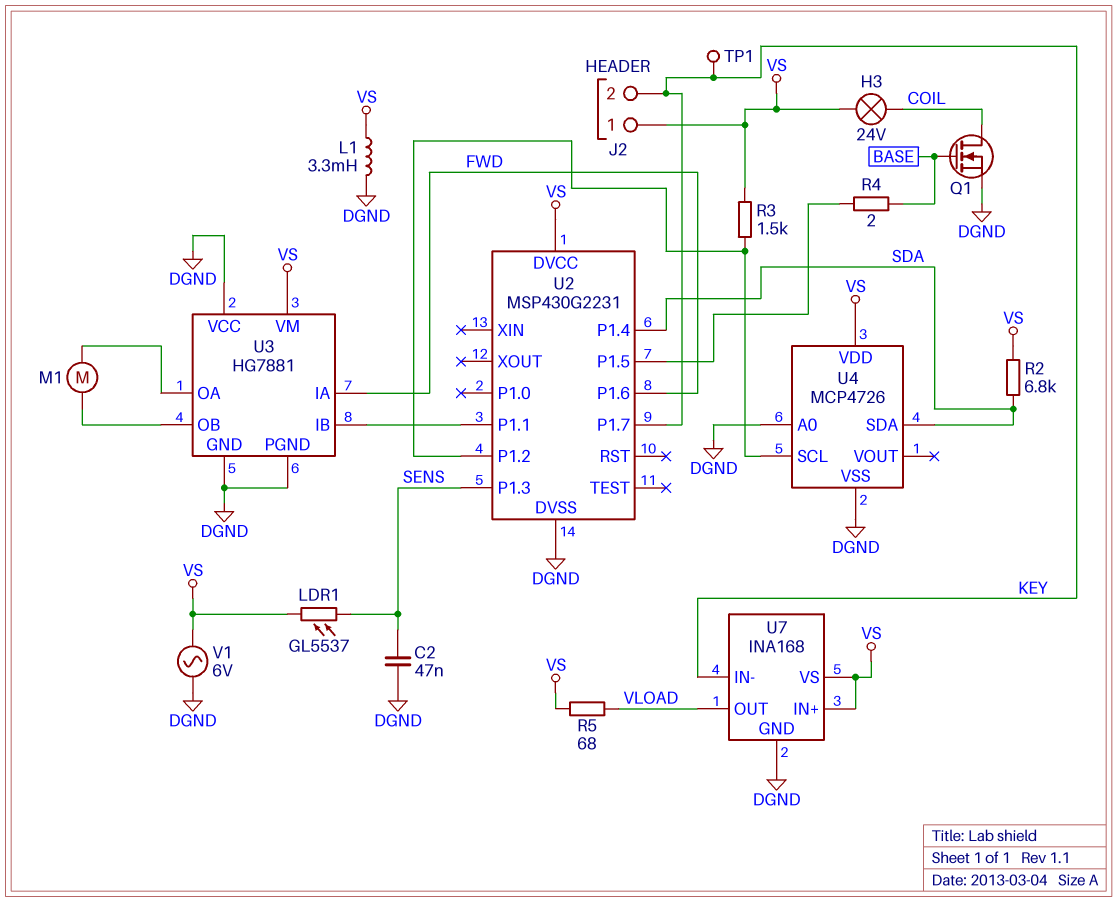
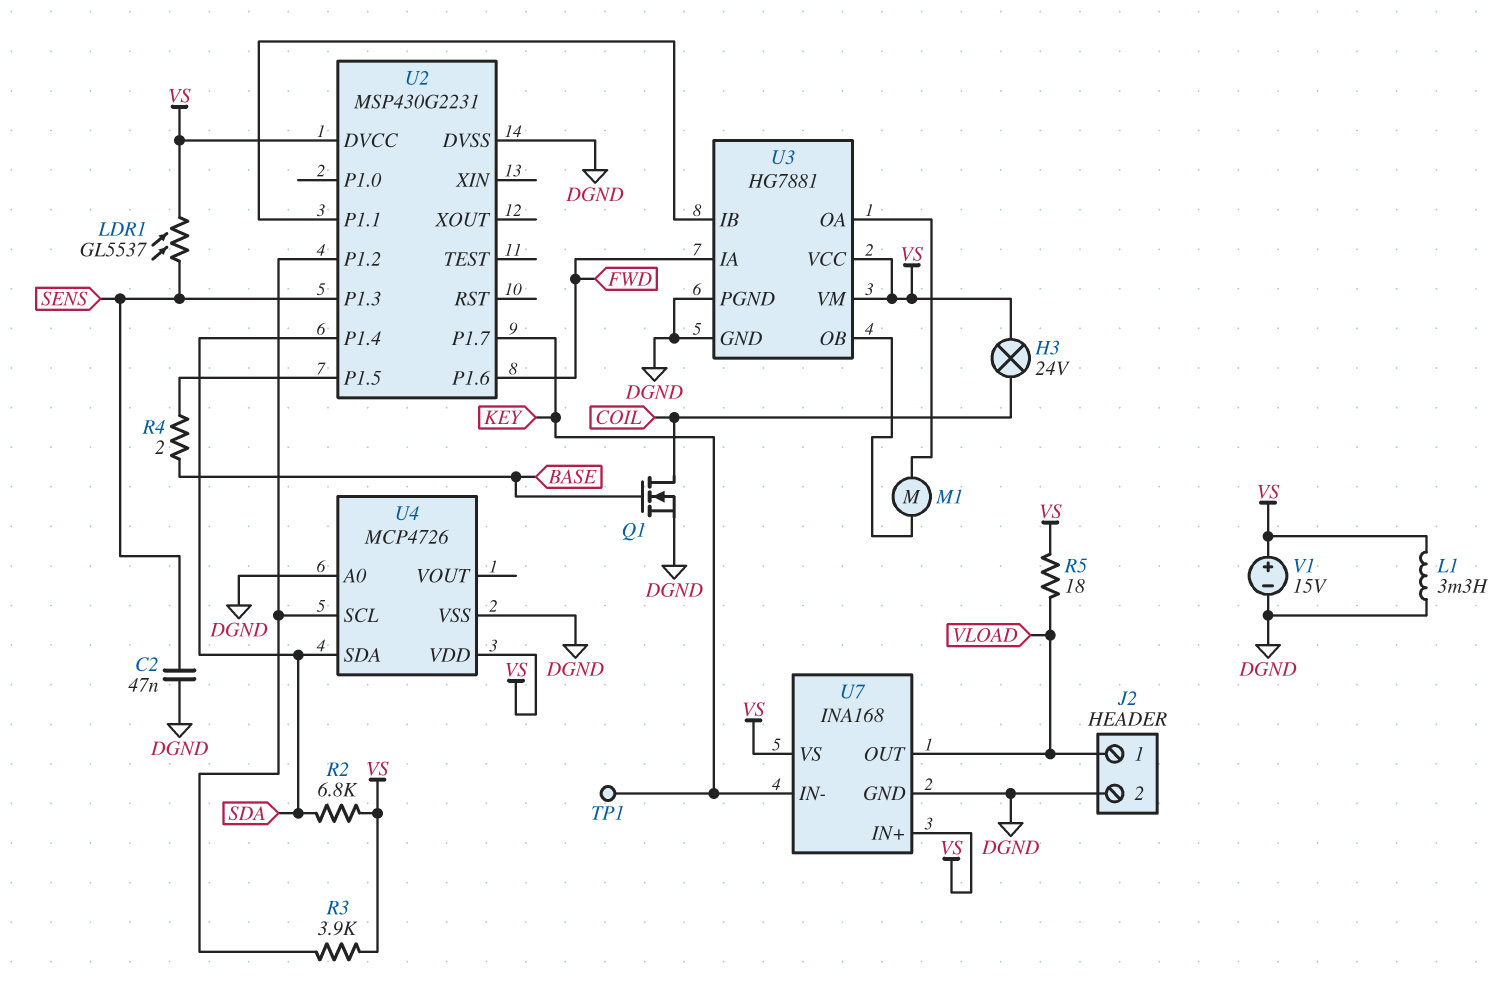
J2 pin 1: VS -> VLOAD
J2 pin 2: KEY -> DGND
R3: 1.5k (U2/P1.2, VS) -> 3.9k (U2/P1.2, VS)
R5: 68 (VLOAD, VS) -> 18 (VLOAD, VS)
U3 pin VCC: DGND -> VS
V1: AC 6V (DGND, VS) -> 15V (plus VS, minus DGND)

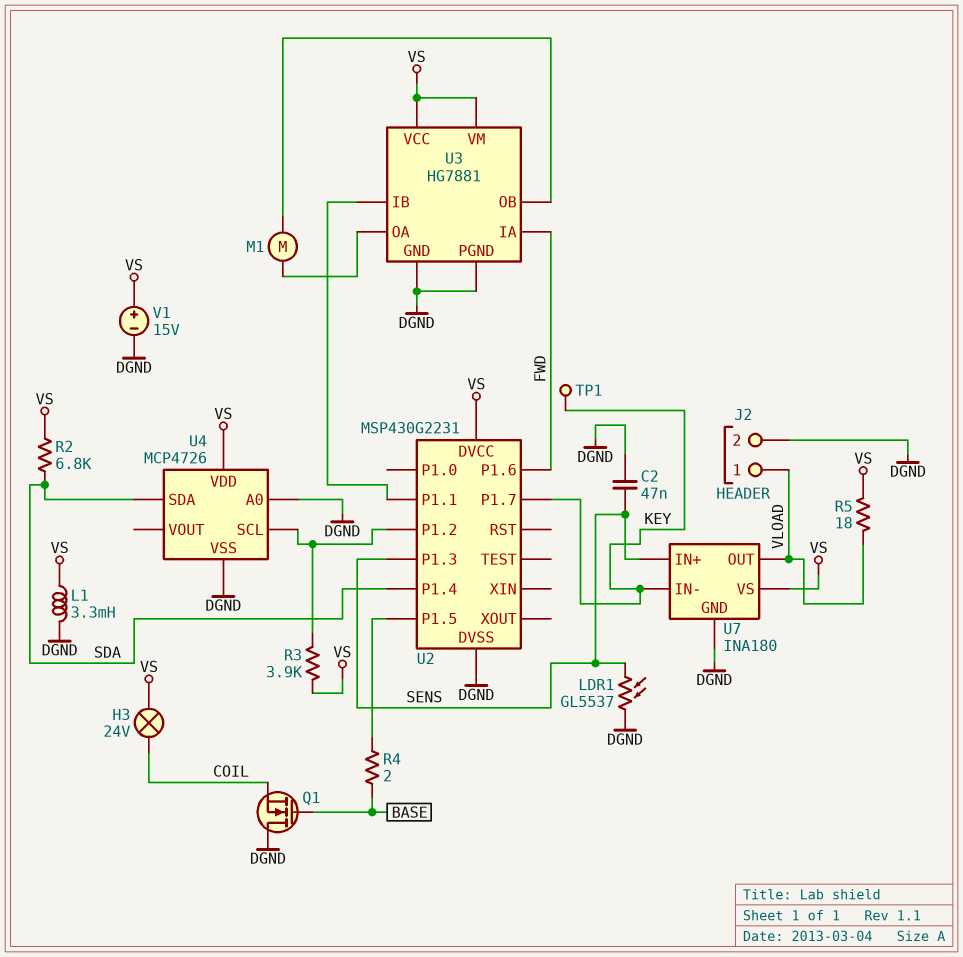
LDR1: GL5537 (SENS, VS) -> GL5537 (DGND, SENS)
Q1: NMOS (G BASE, D COIL, S DGND) -> NMOS (G BASE, D DGND, S COIL)
U7: INA168 -> INA180
U7 pin IN+: VS -> SENS

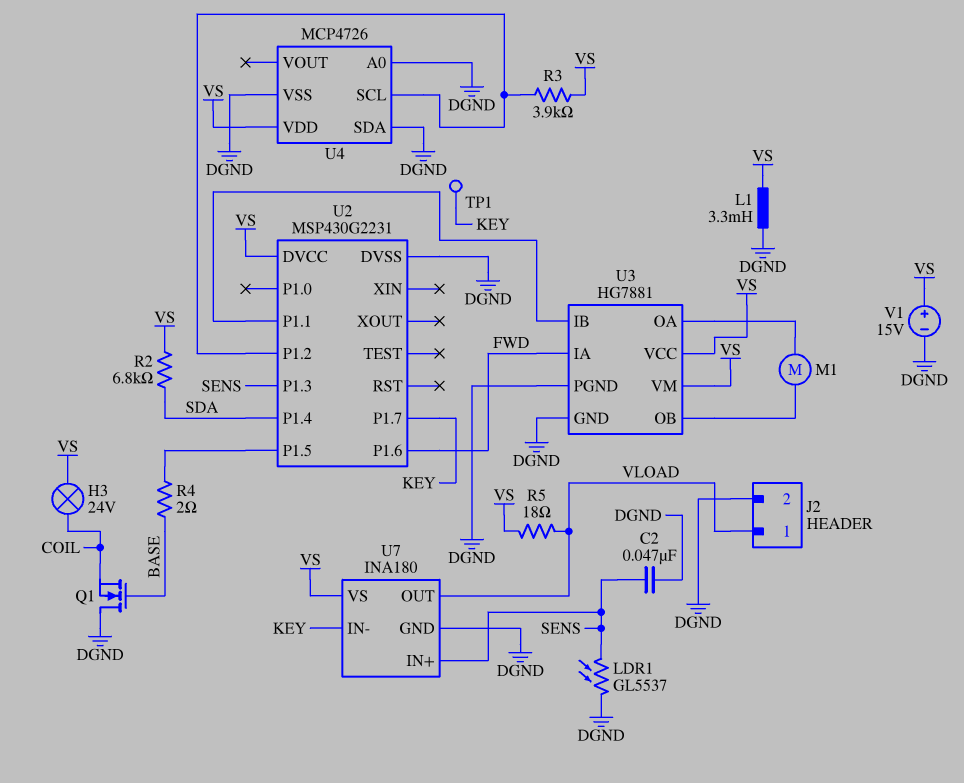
U4 pin SDA: SDA -> DGND

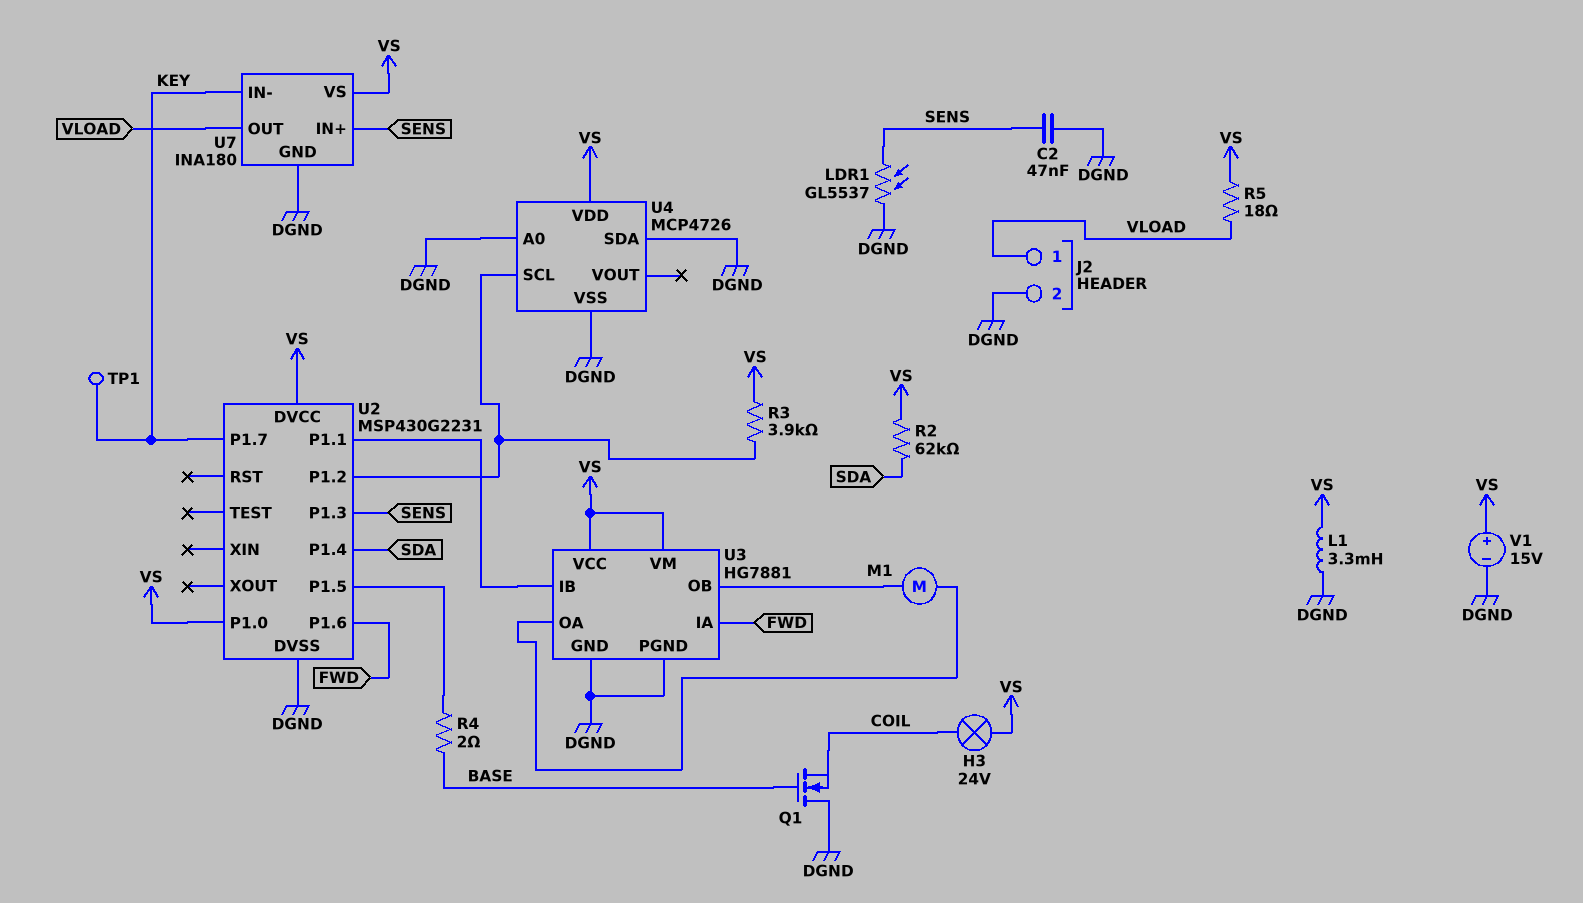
R2: 6.8k (SDA, VS) -> 62k (SDA, VS)
U2 pin P1.0: none -> VS

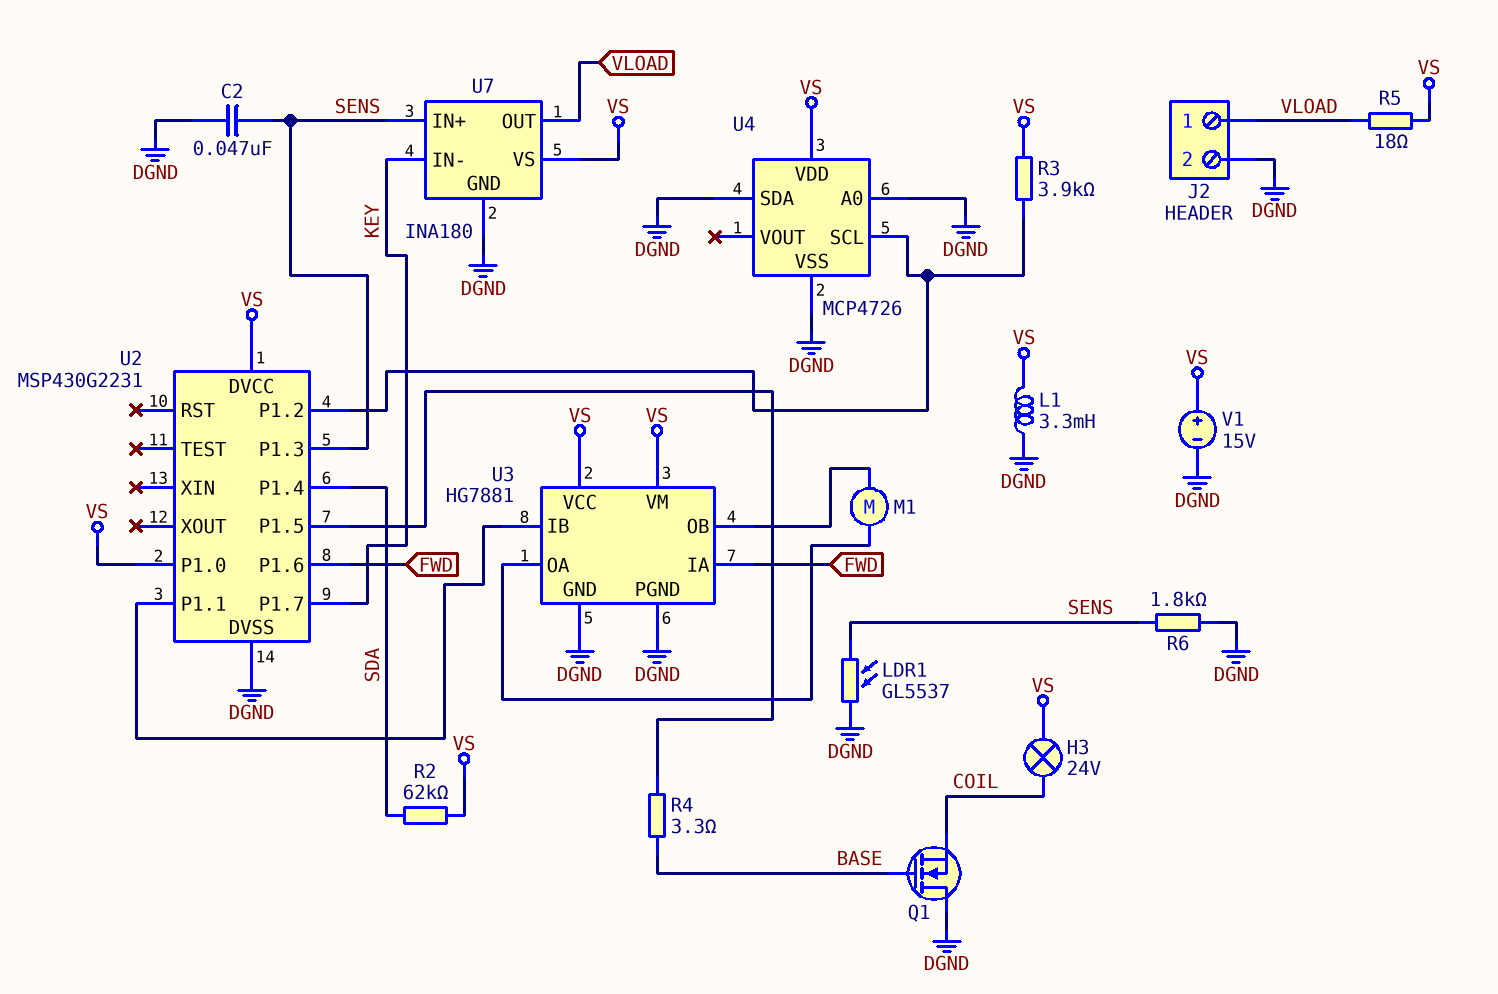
R4: 2 (BASE, U2/P1.5) -> 3.3 (BASE, U2/P1.5)
R6: none -> 1.8k (DGND, SENS)
TP1: test point (KEY) -> none

